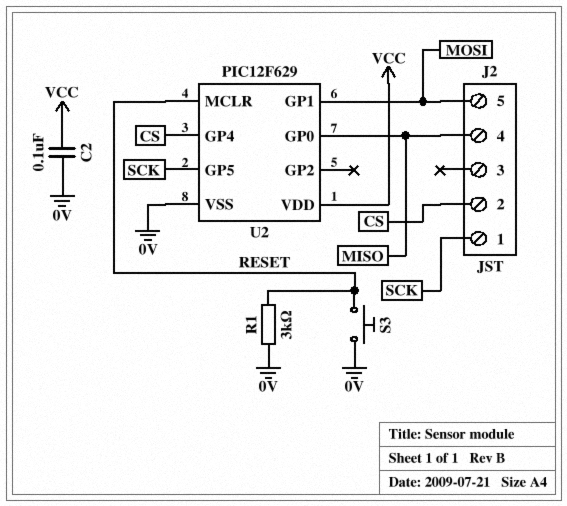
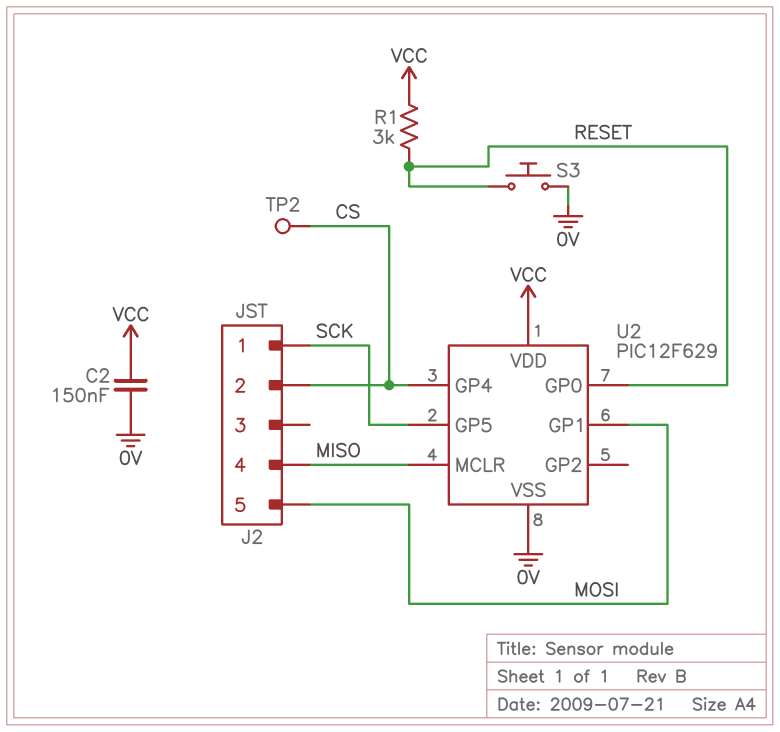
C2: 100nF (0V, VCC) -> 150nF (0V, VCC)
R1: 3k (0V, RESET) -> 3k (RESET, VCC)
TP2: none -> test point (CS)
U2 pin GP0: MISO -> RESET
U2 pin MCLR: RESET -> MISO

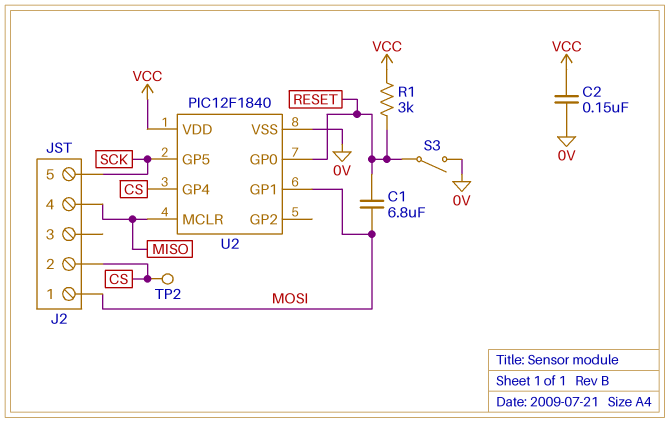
C1: none -> 6.8uF (MOSI, RESET)
J2 pin 1: SCK -> MOSI
J2 pin 5: MOSI -> SCK
S3: button (0V, RESET) -> switch (0V, RESET)
U2: PIC12F629 -> PIC12F1840

